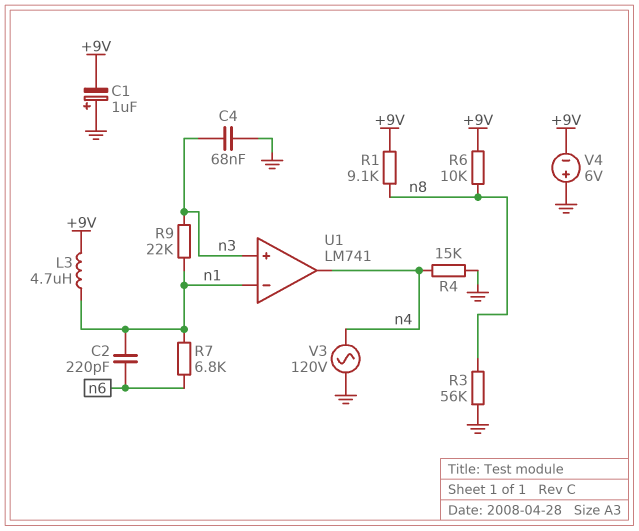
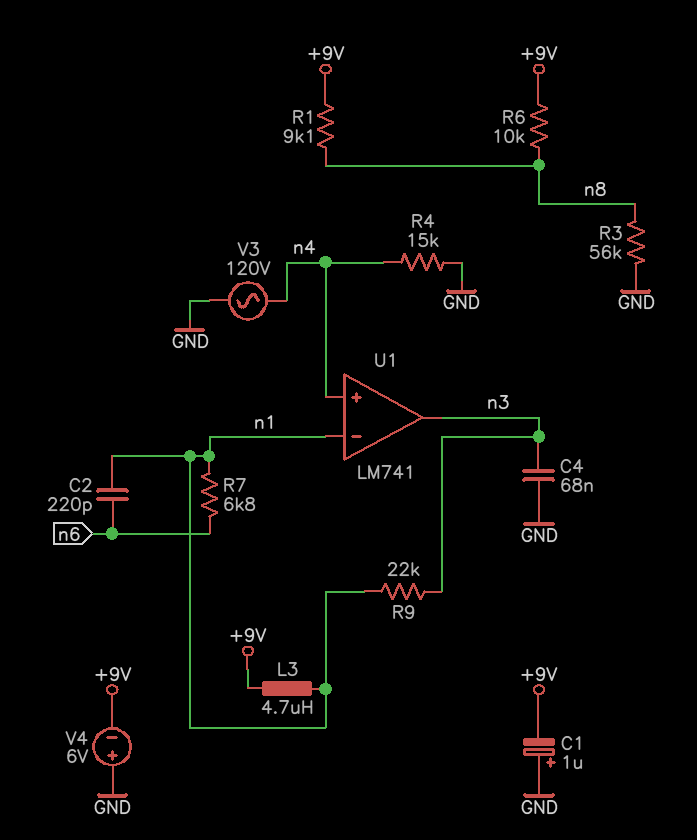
U1 pin in+: n3 -> n4
U1 pin out: n4 -> n3

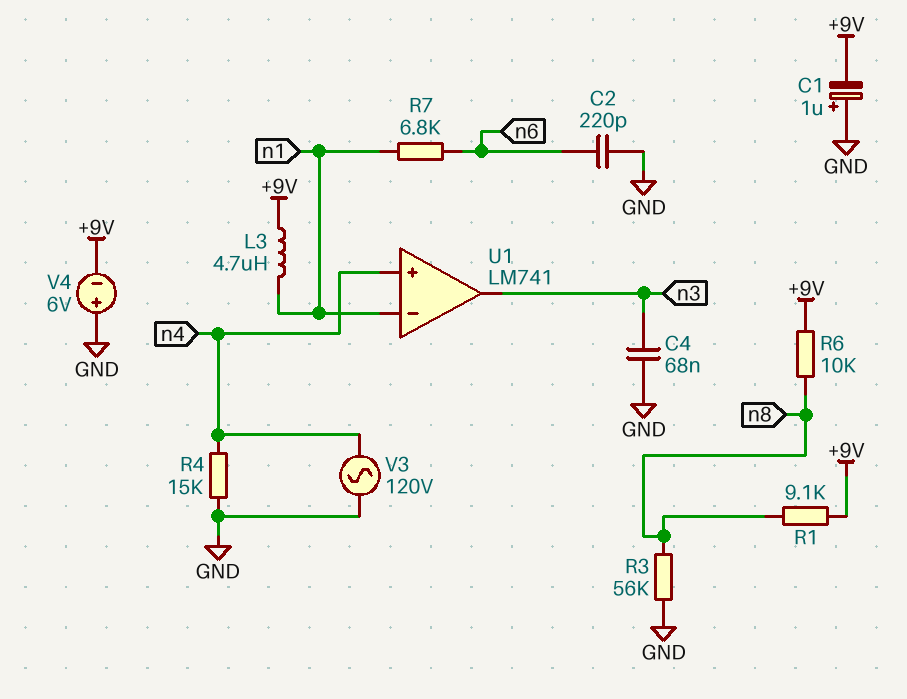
C2: 220pF (n1, n6) -> 220pF (GND, n6)
R9: 22k (n1, n3) -> none

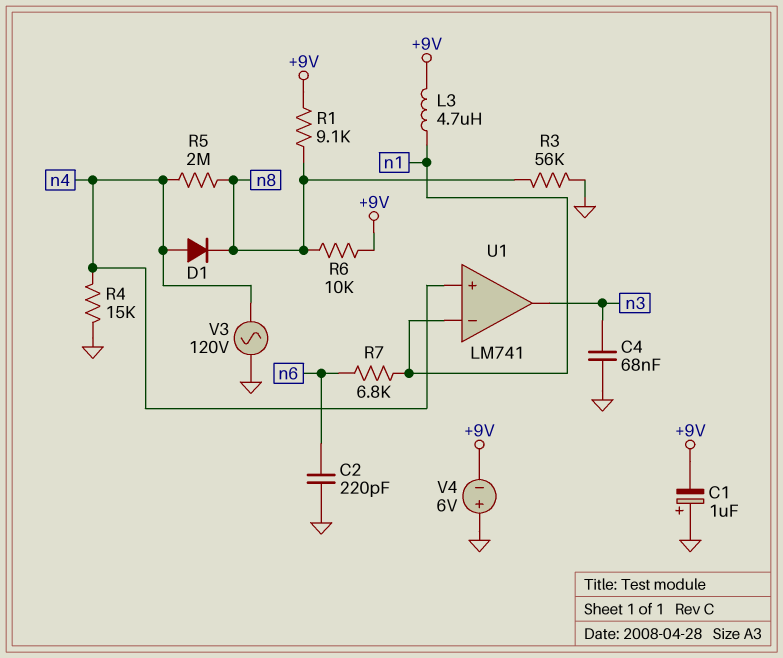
D1: none -> diode (A n4, K n8)
R5: none -> 2M (n4, n8)

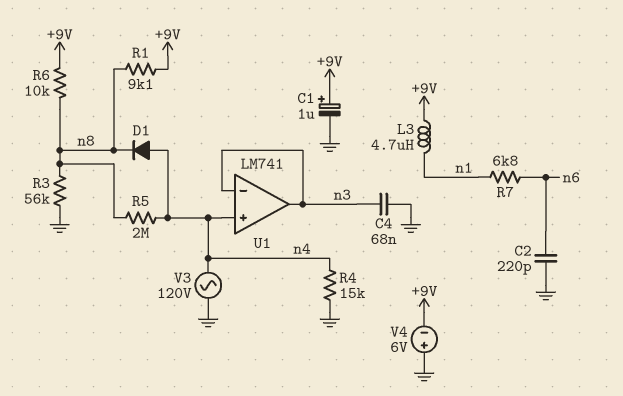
C1: 1uF (plus GND, minus +9V) -> 1uF (plus +9V, minus GND)
U1 pin in-: n1 -> n3

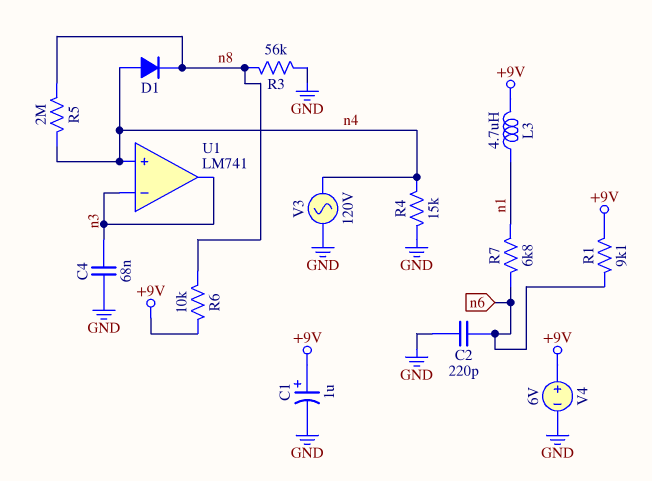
R1: 9.1k (+9V, n8) -> 9.1k (+9V, n6)
V4: 6V (plus GND, minus +9V) -> 6V (plus +9V, minus GND)

